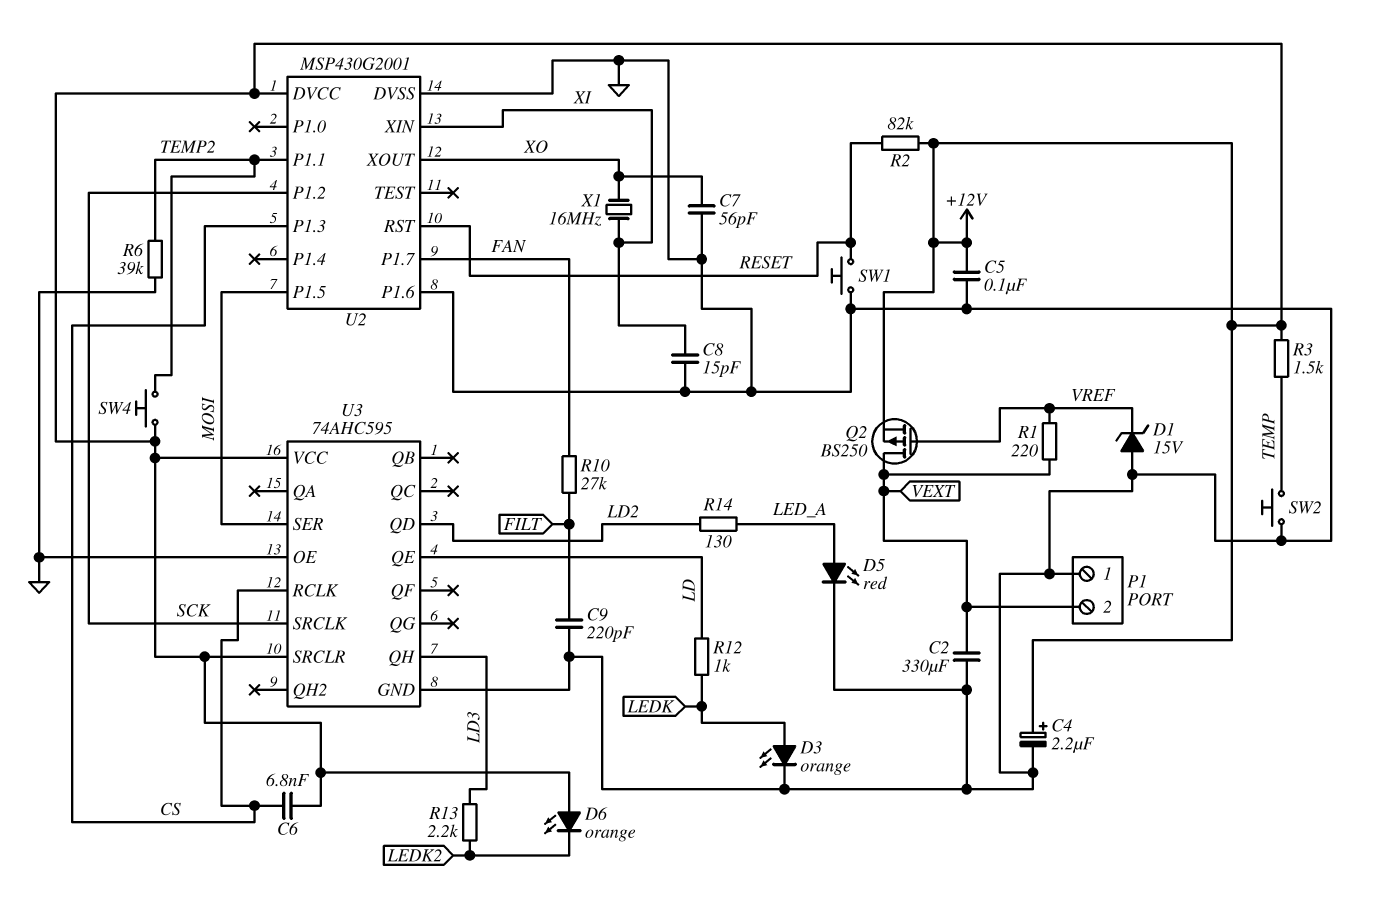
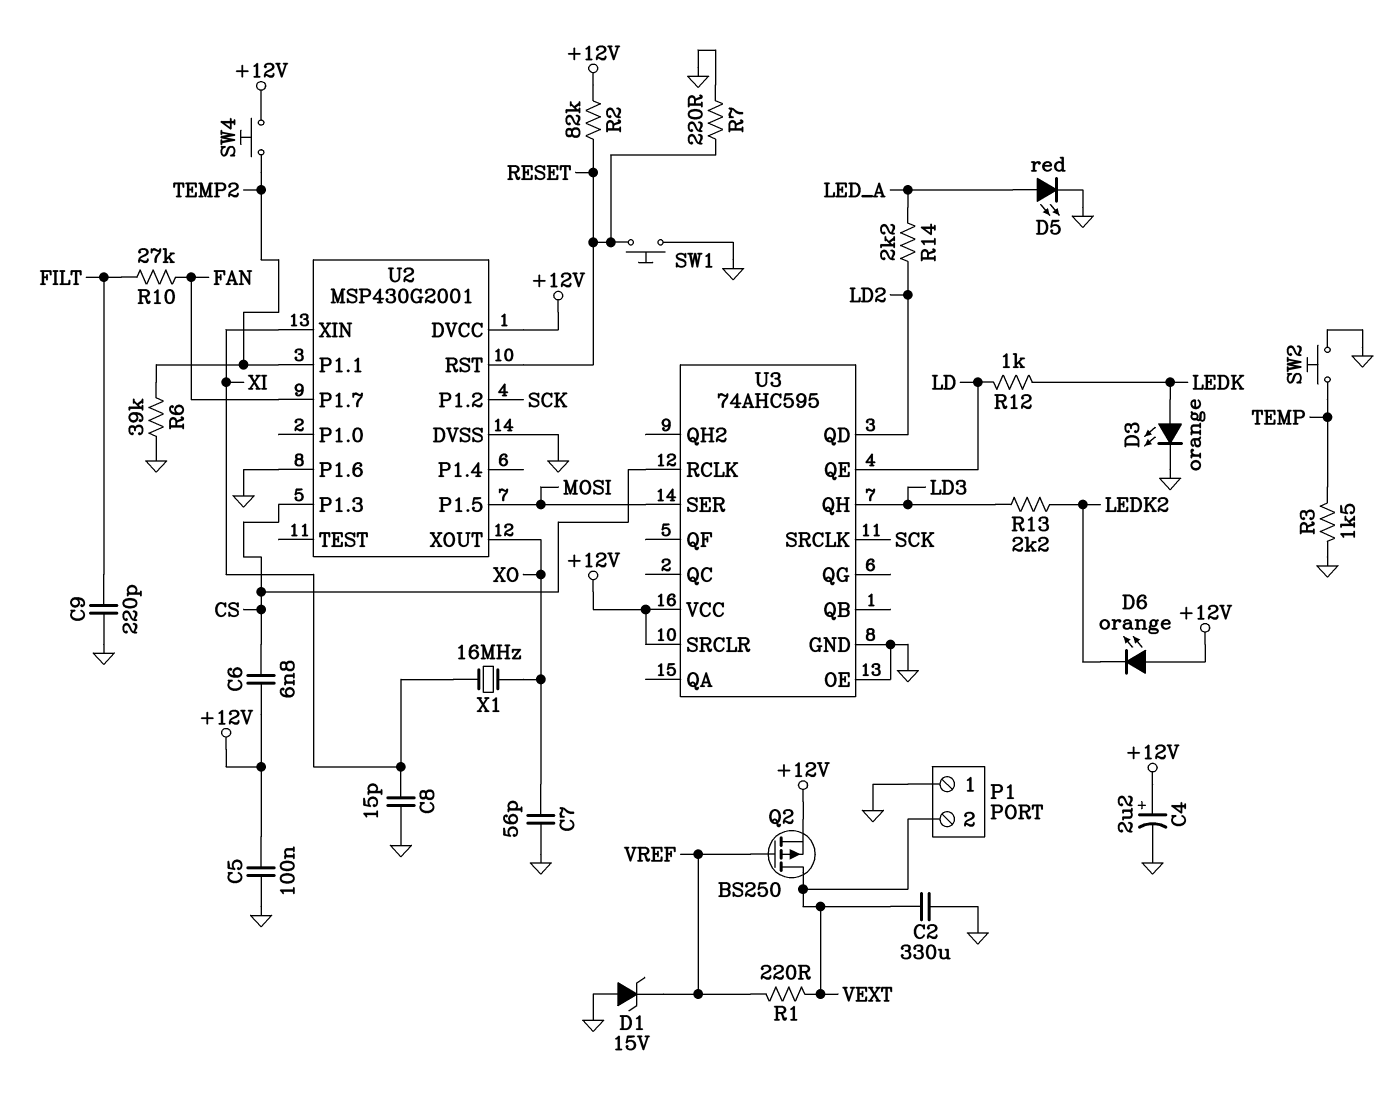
R3: 1.5k (+12V, TEMP) -> 1.5k (GND, TEMP)
R7: none -> 220 (GND, RESET)
R14: 130 (LD2, LED_A) -> 2.2k (LD2, LED_A)

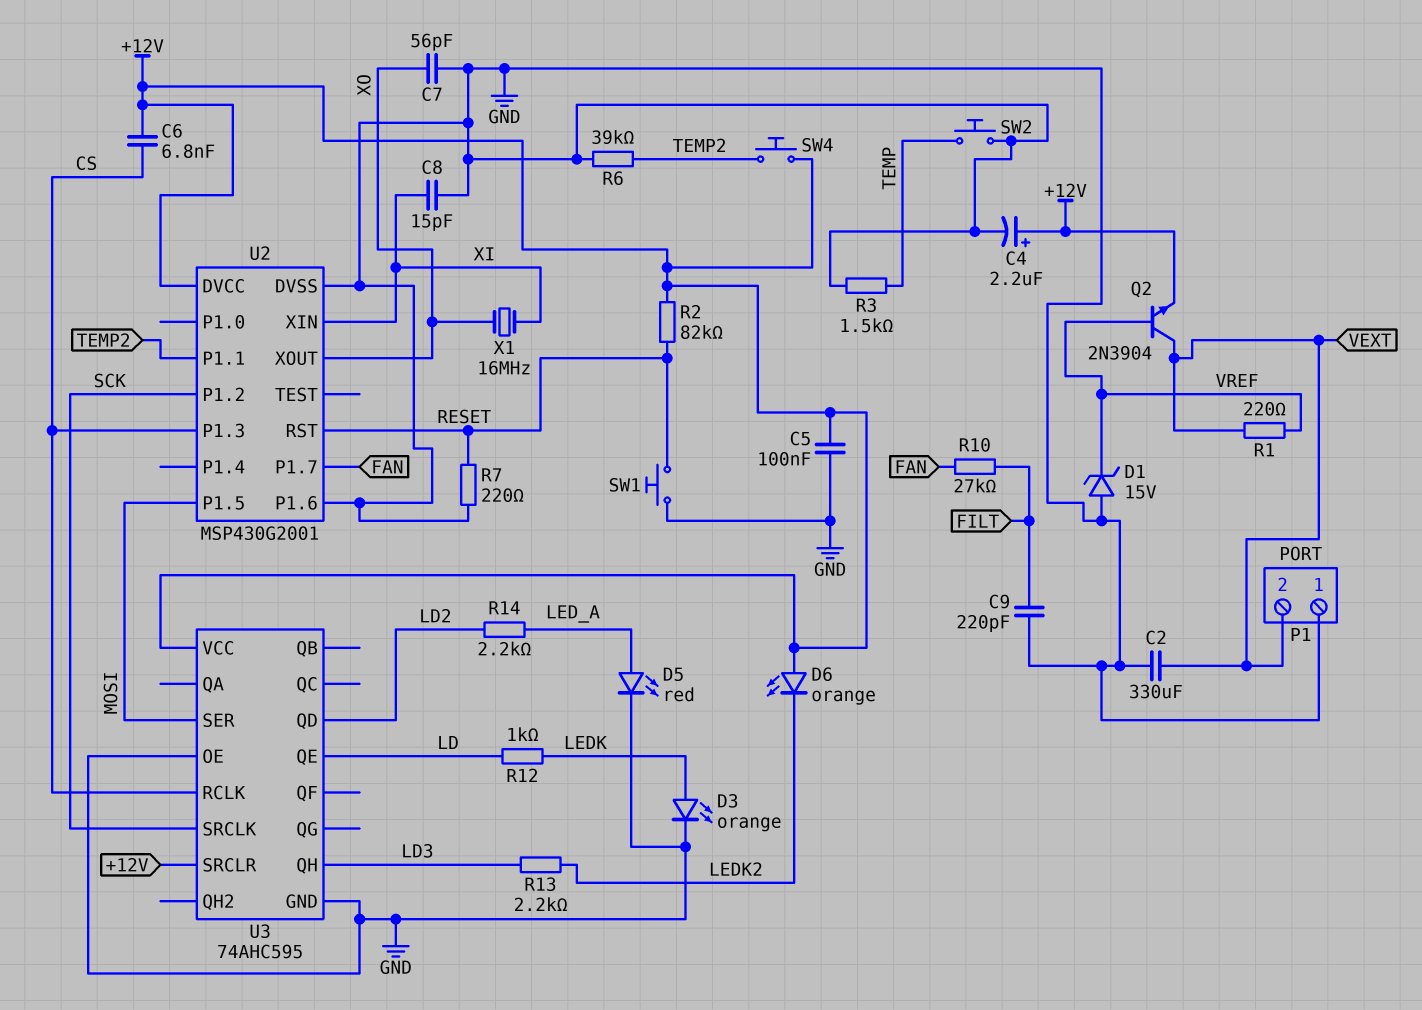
Q2: PMOS BS250 (G VREF, D VEXT, S +12V) -> NPN 2N3904 (B VREF, C VEXT, E +12V)

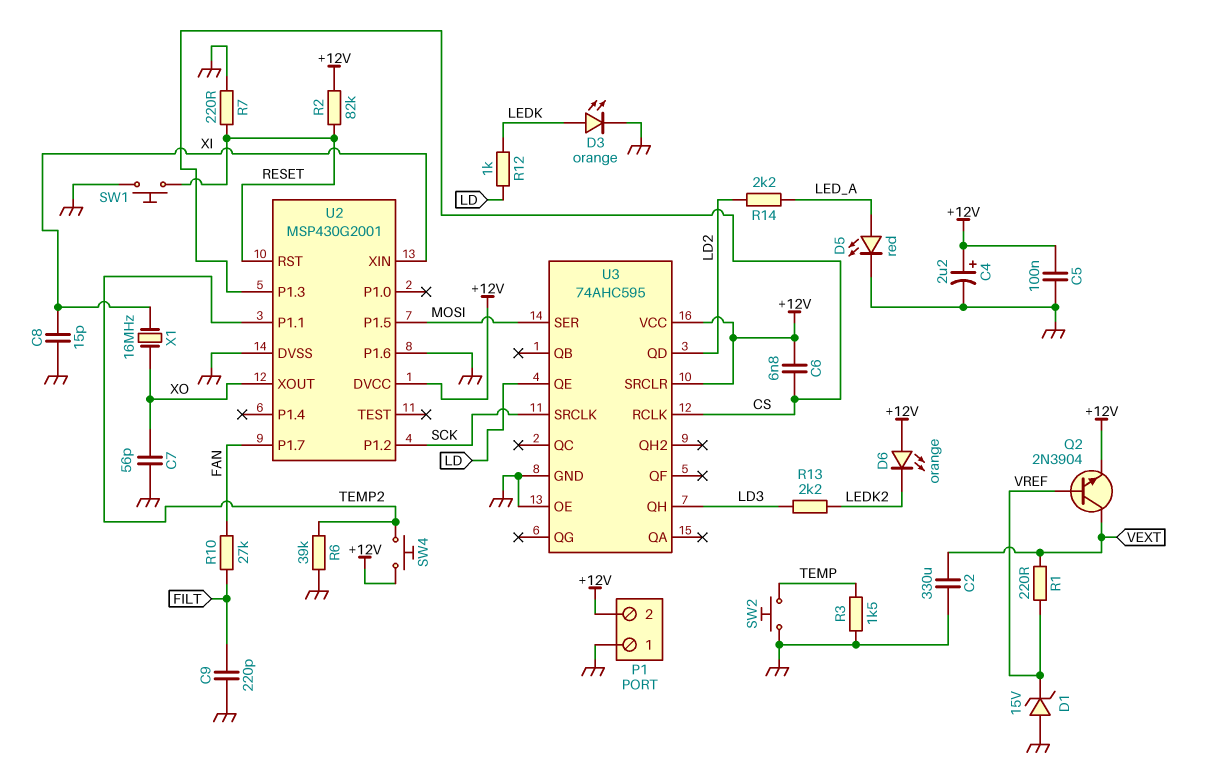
P1 pin 2: VEXT -> +12V

